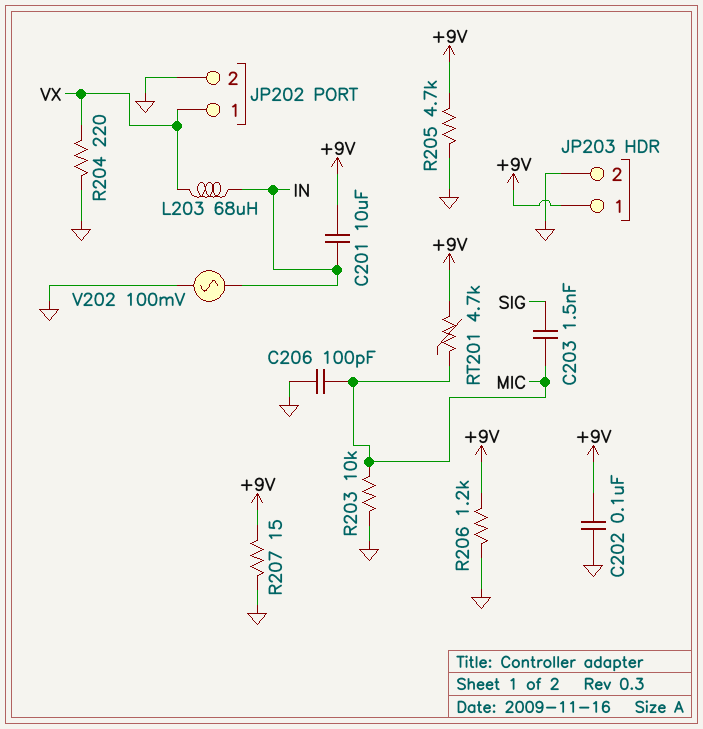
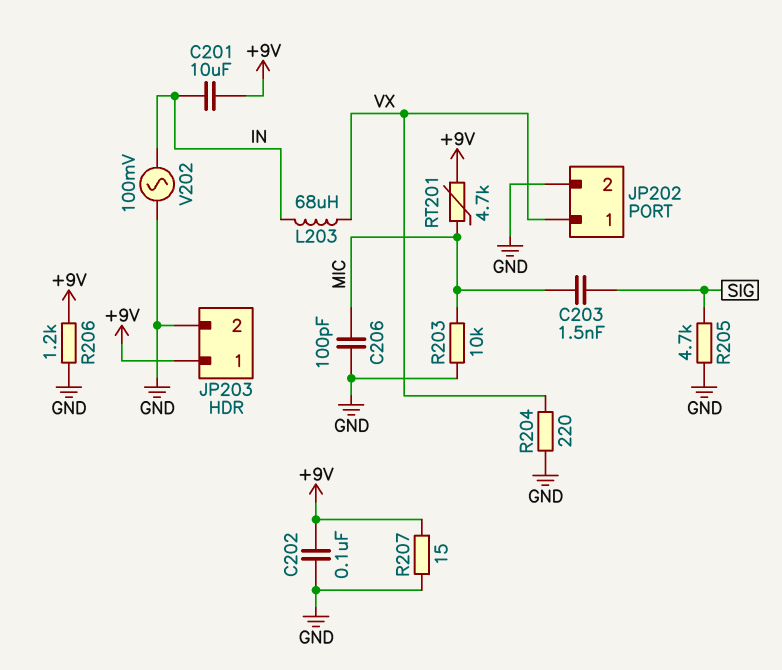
R205: 4.7k (+9V, GND) -> 4.7k (GND, SIG)

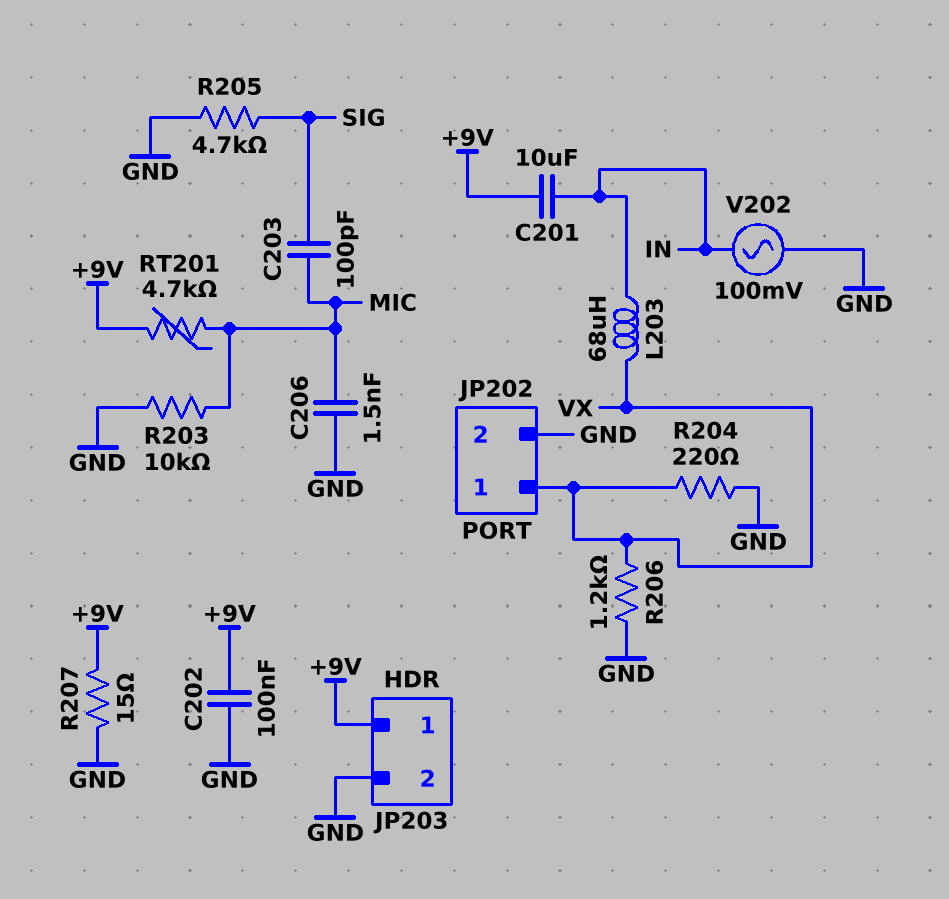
C203: 1.5nF (MIC, SIG) -> 100pF (MIC, SIG)
C206: 100pF (GND, MIC) -> 1.5nF (GND, MIC)
R206: 1.2k (+9V, GND) -> 1.2k (GND, VX)

